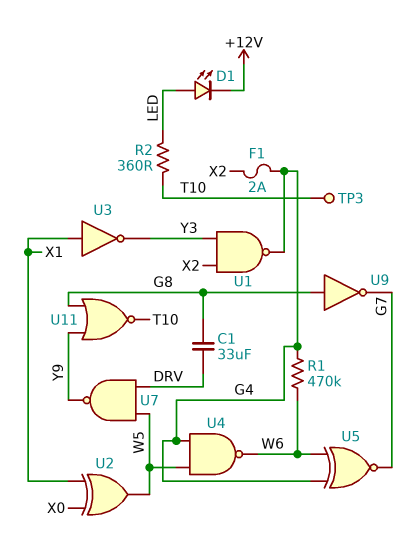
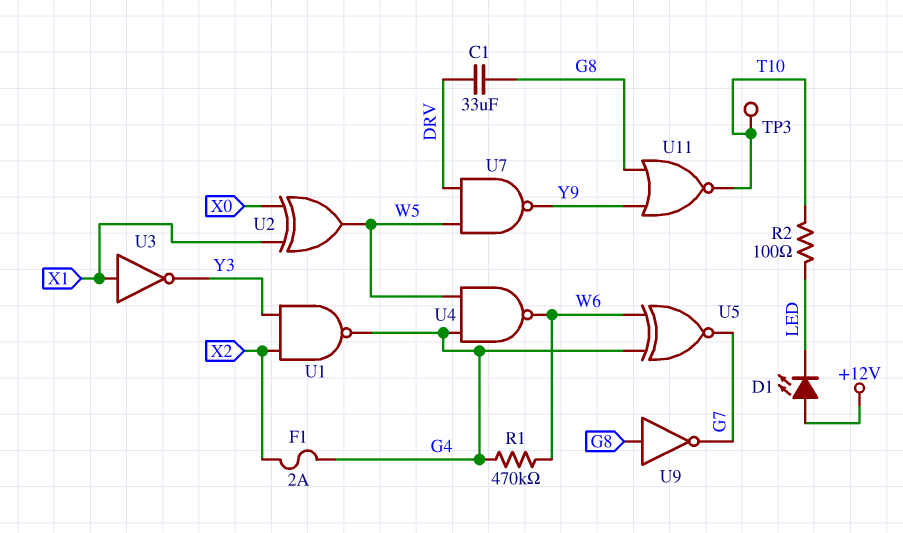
D1: LED (A LED, K +12V) -> LED (A +12V, K LED)
R2: 360 (LED, T10) -> 100 (LED, T10)

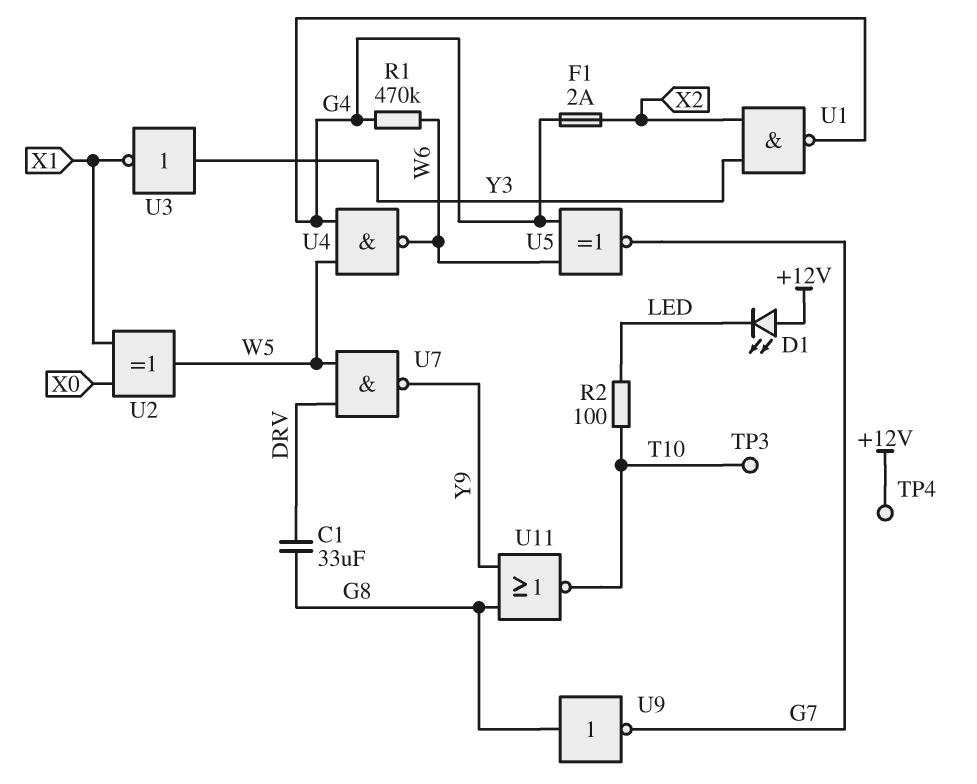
TP4: none -> test point (+12V)
U3: NOT (in X1, out Y3) -> NOT (in Y3, out X1)

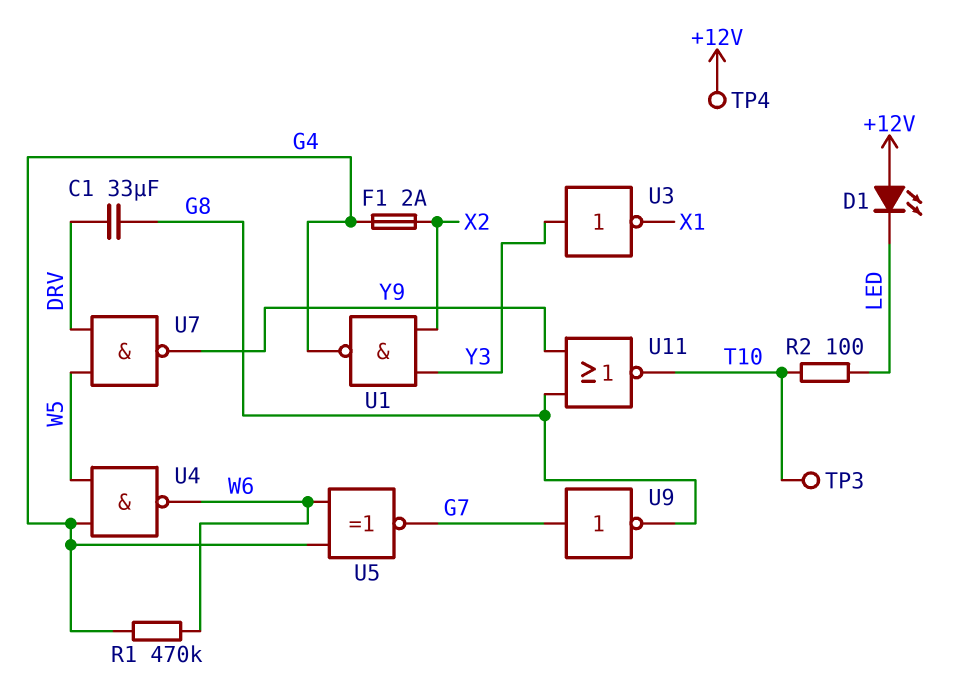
U2: XOR (in X0, in X1, out W5) -> none
U9: NOT (in G8, out G7) -> NOT (in G7, out G8)

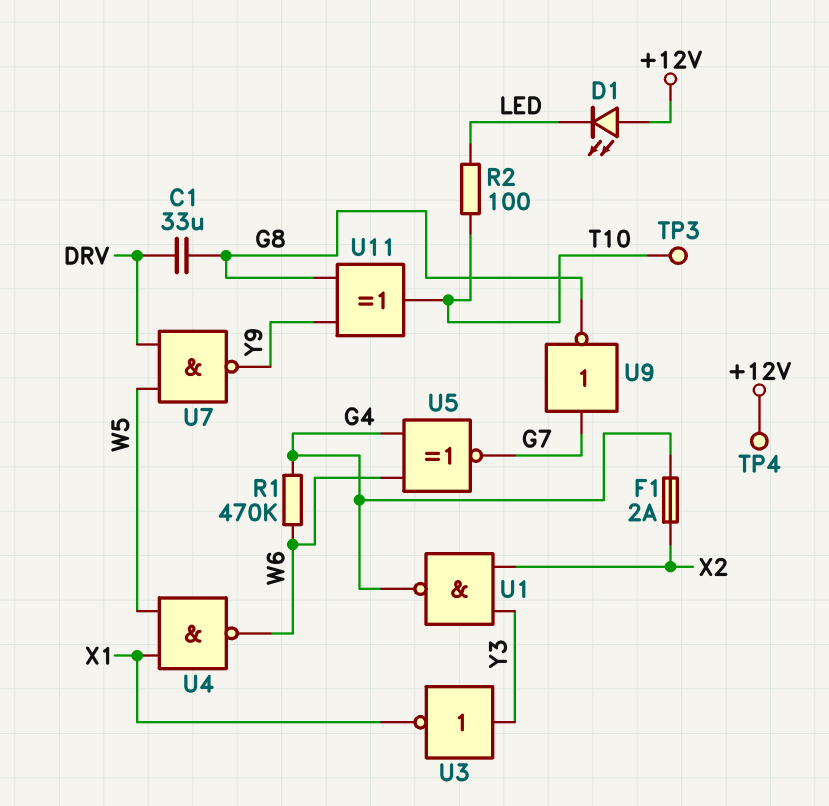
U4: NAND (in G4, in W5, out W6) -> NAND (in W5, in X1, out W6)
U11: NOR (in G8, in Y9, out T10) -> XOR (in G8, in Y9, out T10)

